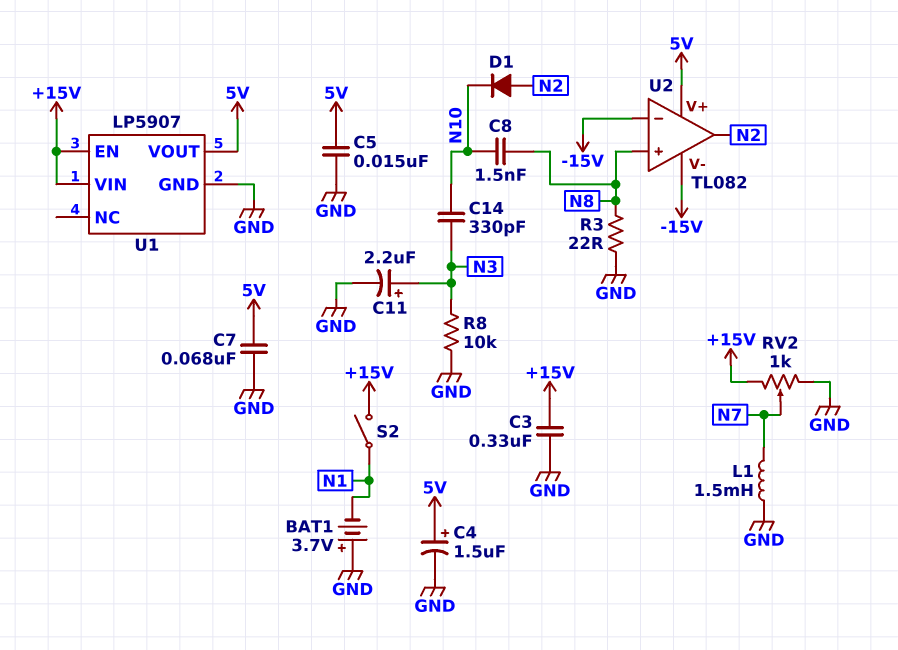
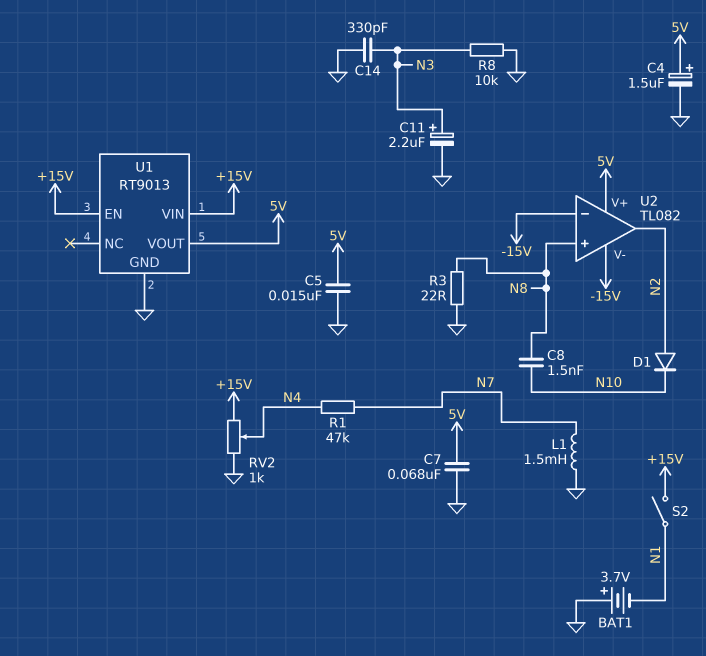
C3: 330nF (+15V, GND) -> none
C14: 330pF (N3, N10) -> 330pF (GND, N3)
R1: none -> 47k (N4, N7)
RV2: 1k (+15V, GND, wiper N7) -> 1k (+15V, GND, wiper N4)
U1: LP5907 -> RT9013

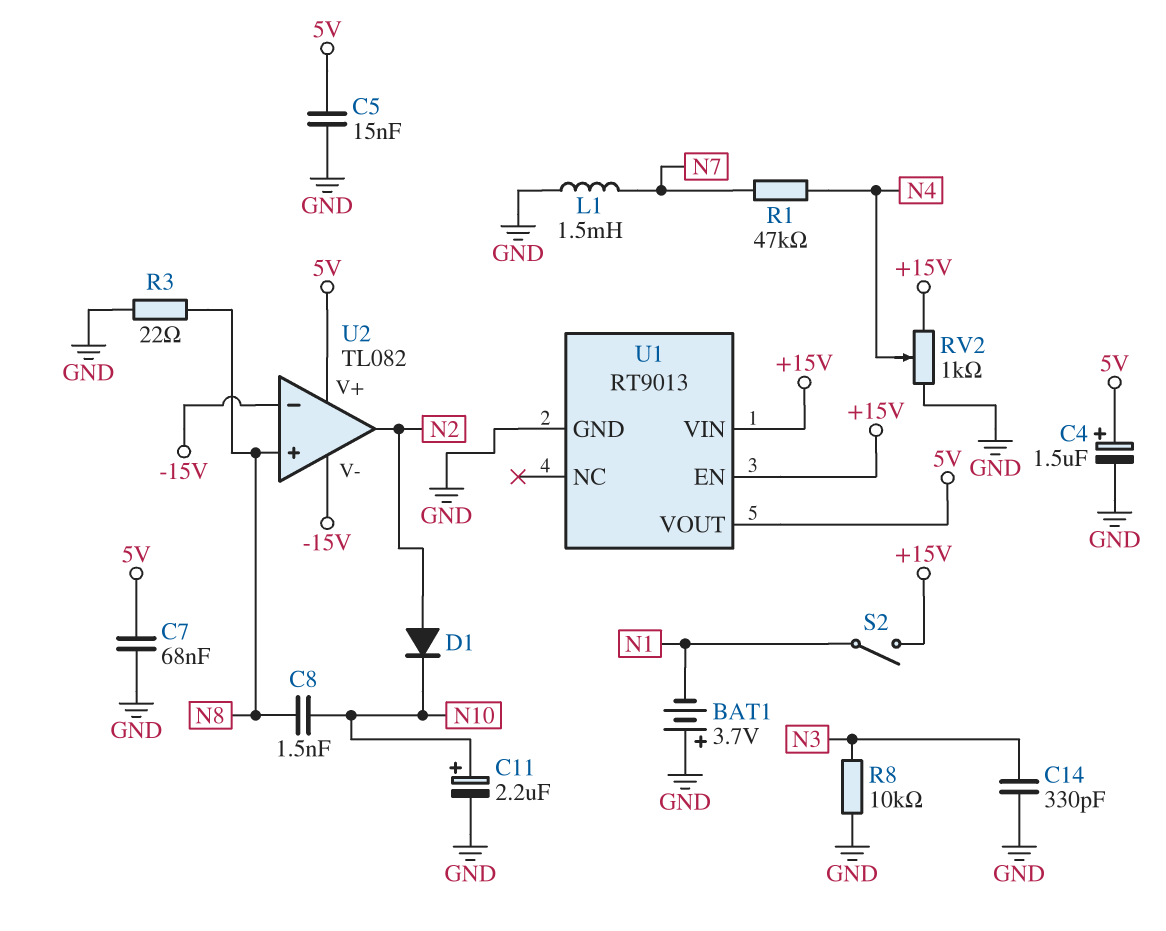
C11: 2.2uF (plus N3, minus GND) -> 2.2uF (plus N10, minus GND)

